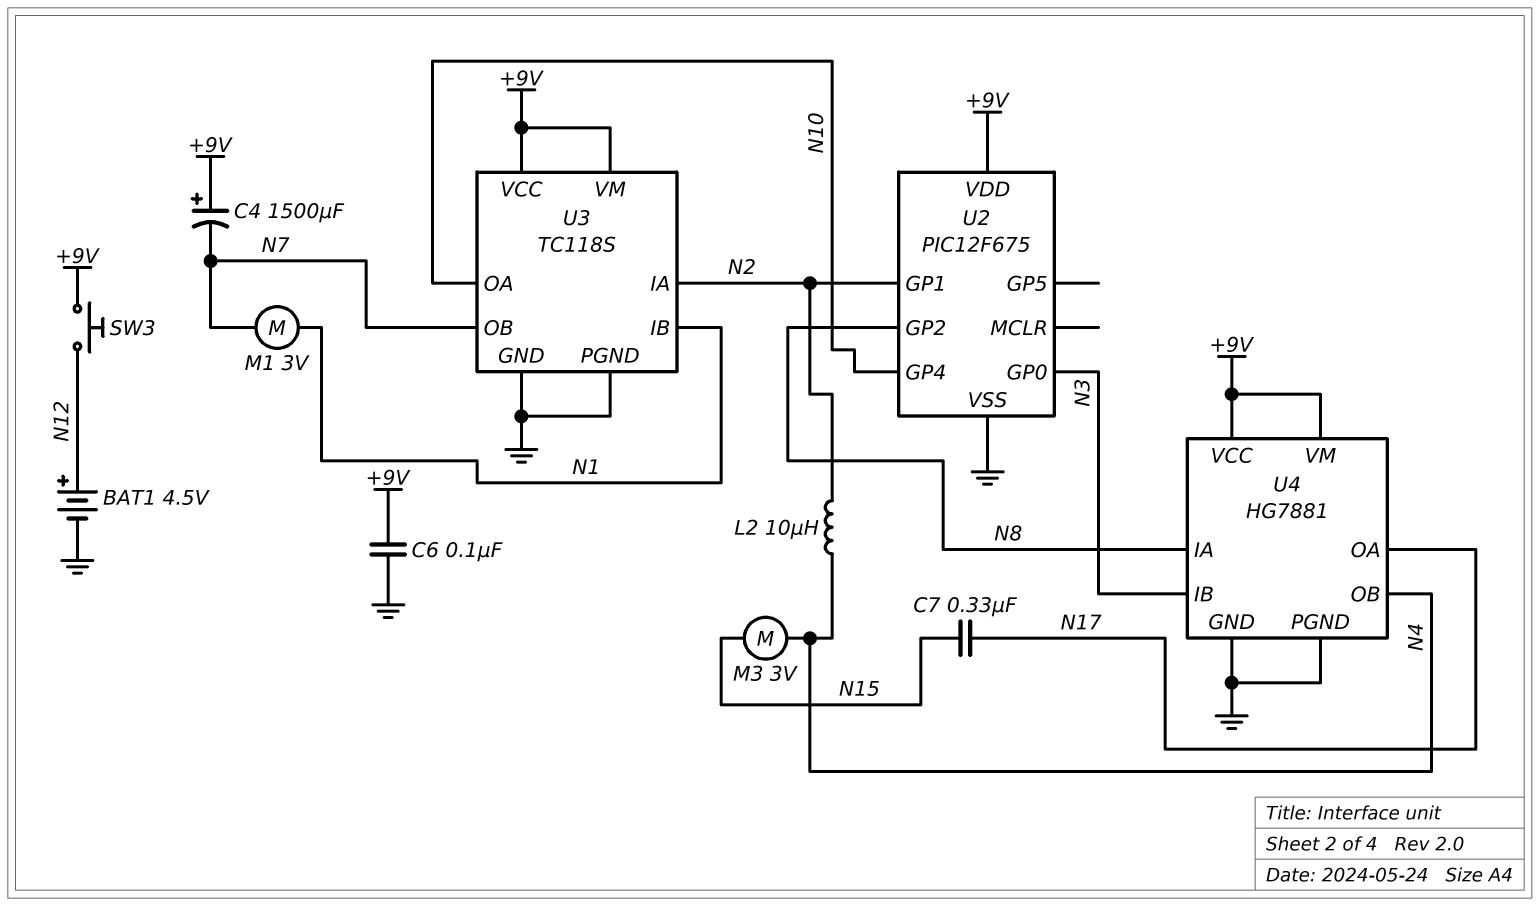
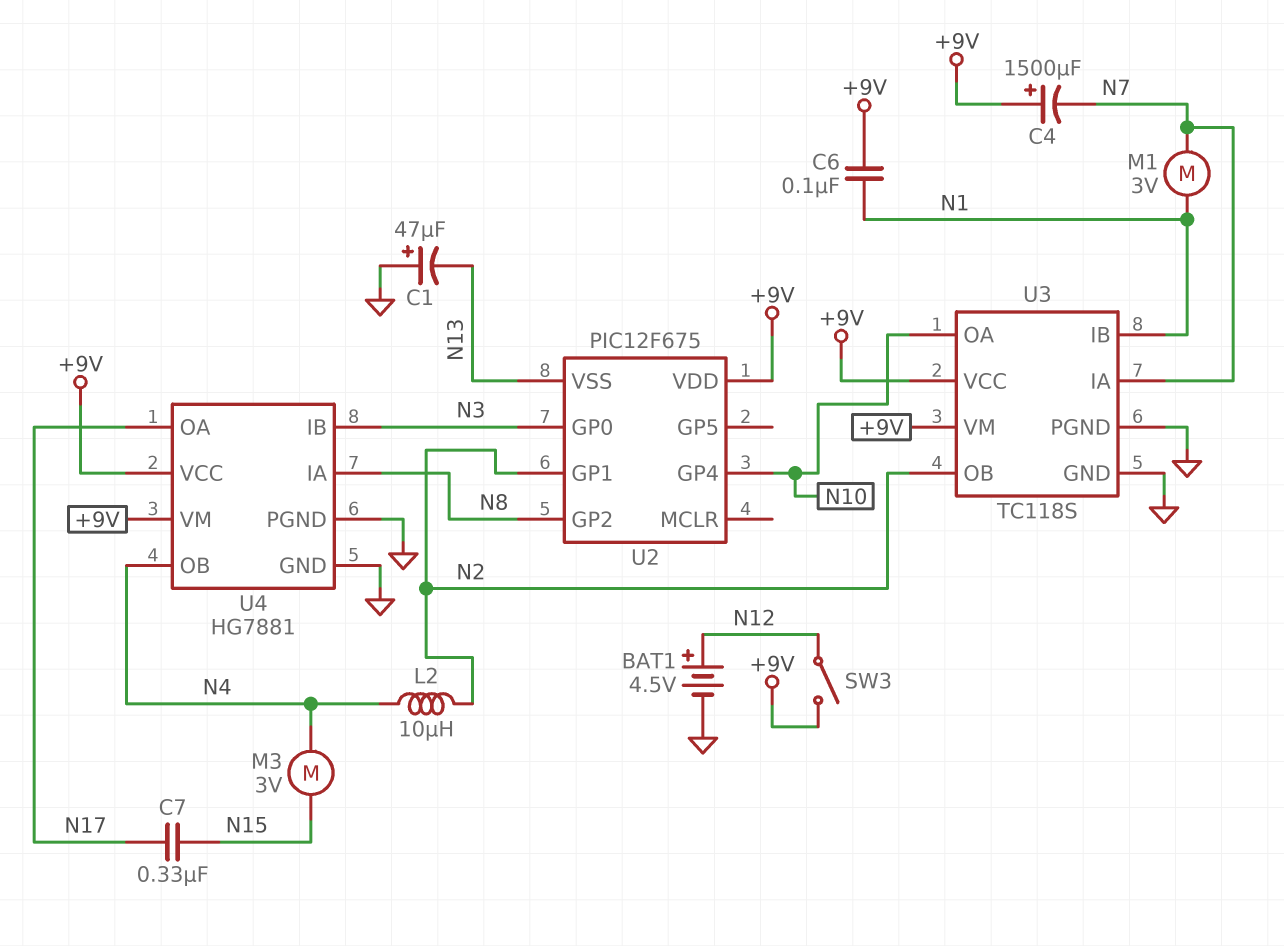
C1: none -> 47uF (plus GND, minus N13)
C6: 100nF (+9V, GND) -> 100nF (+9V, N1)
SW3: button (+9V, N12) -> switch (+9V, N12)
U2 pin VSS: GND -> N13
U3 pin IA: N2 -> N7
U3 pin OB: N7 -> N2

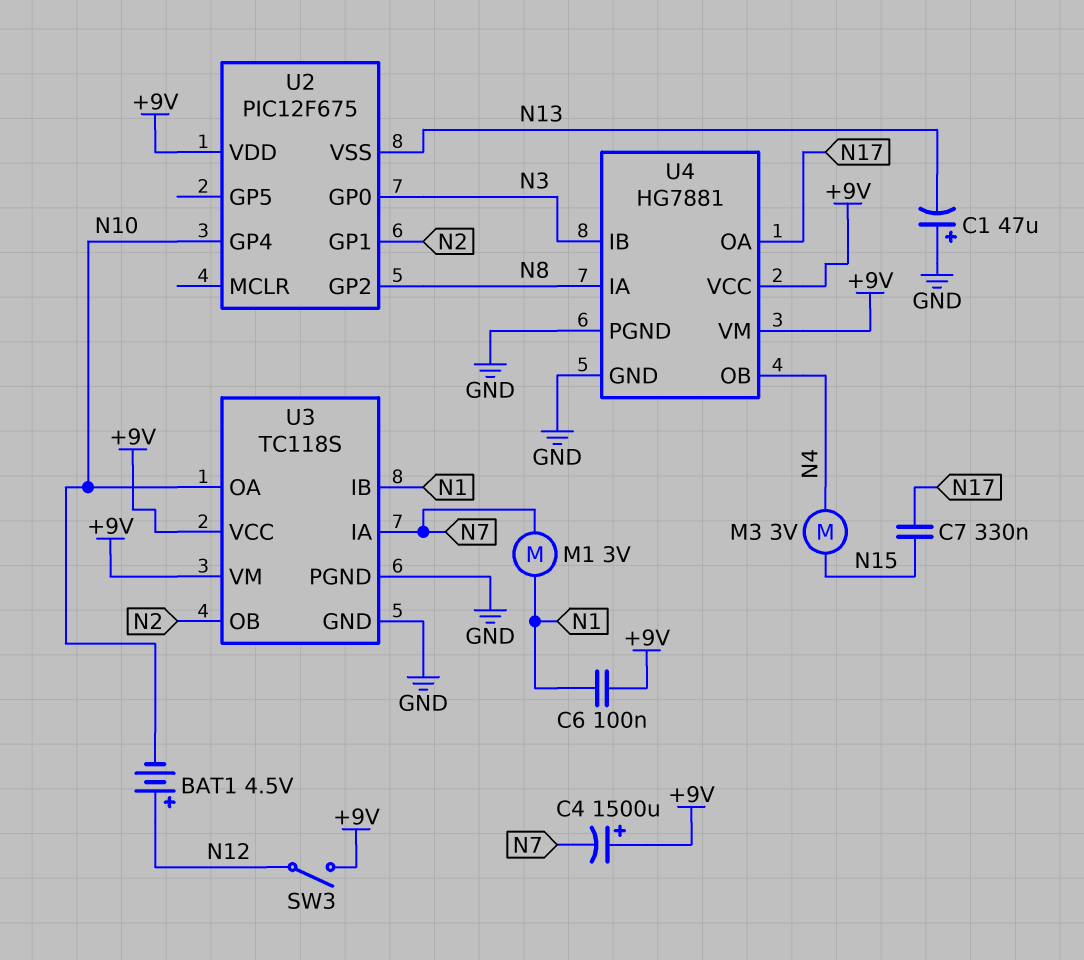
BAT1: 4.5V (plus N12, minus GND) -> 4.5V (plus N12, minus N10)
L2: 10uH (N2, N4) -> none

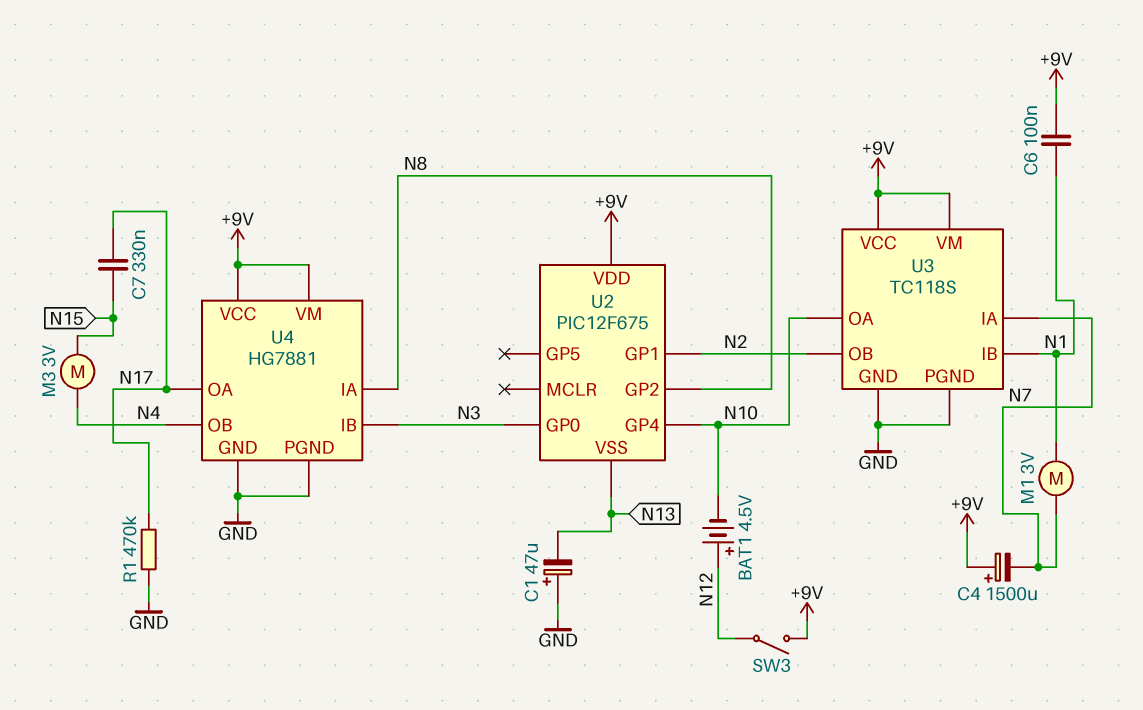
R1: none -> 470k (GND, N17)

